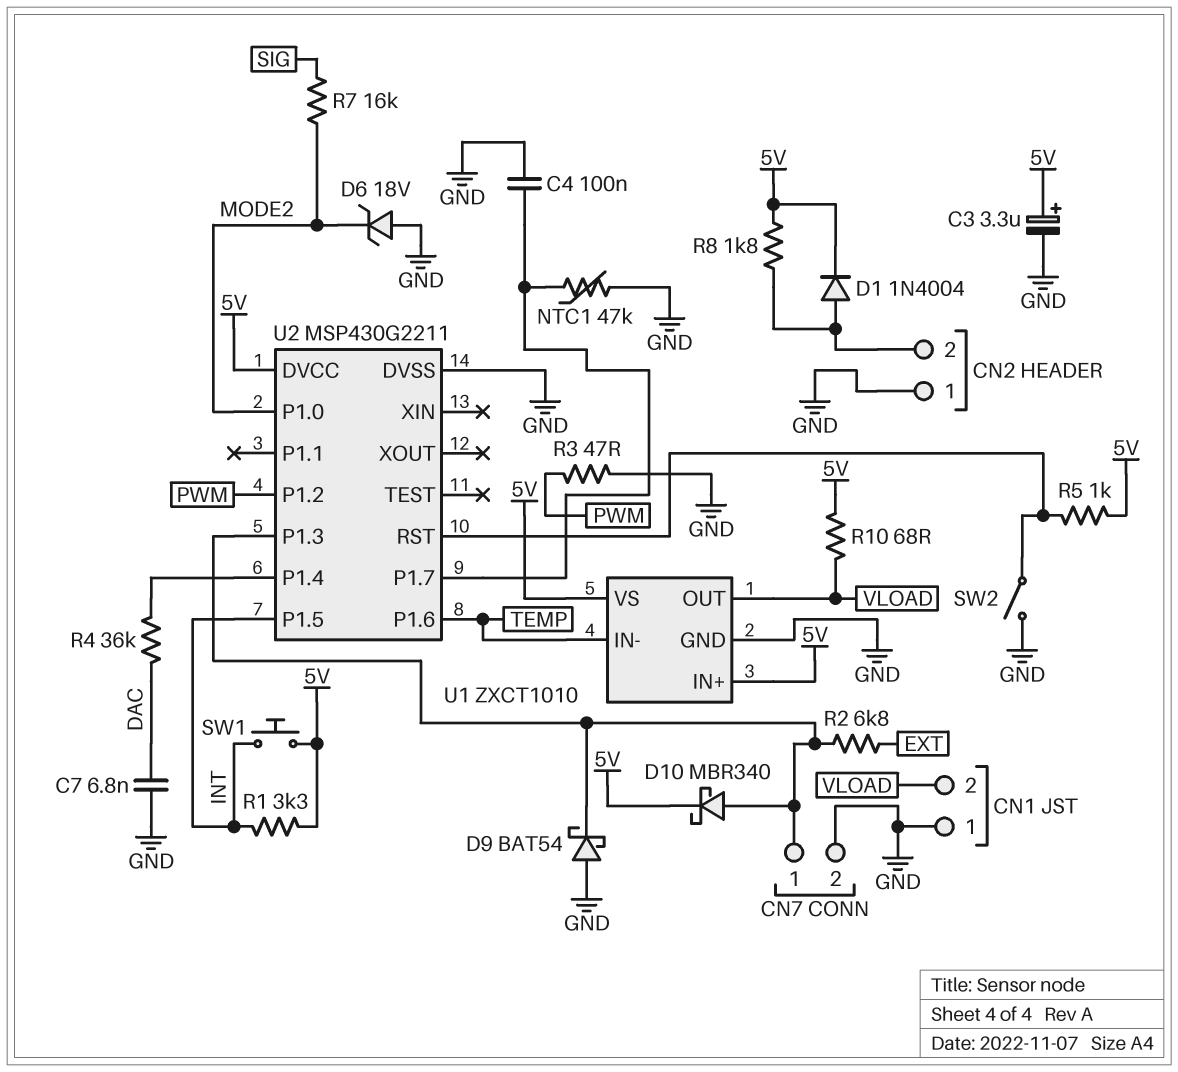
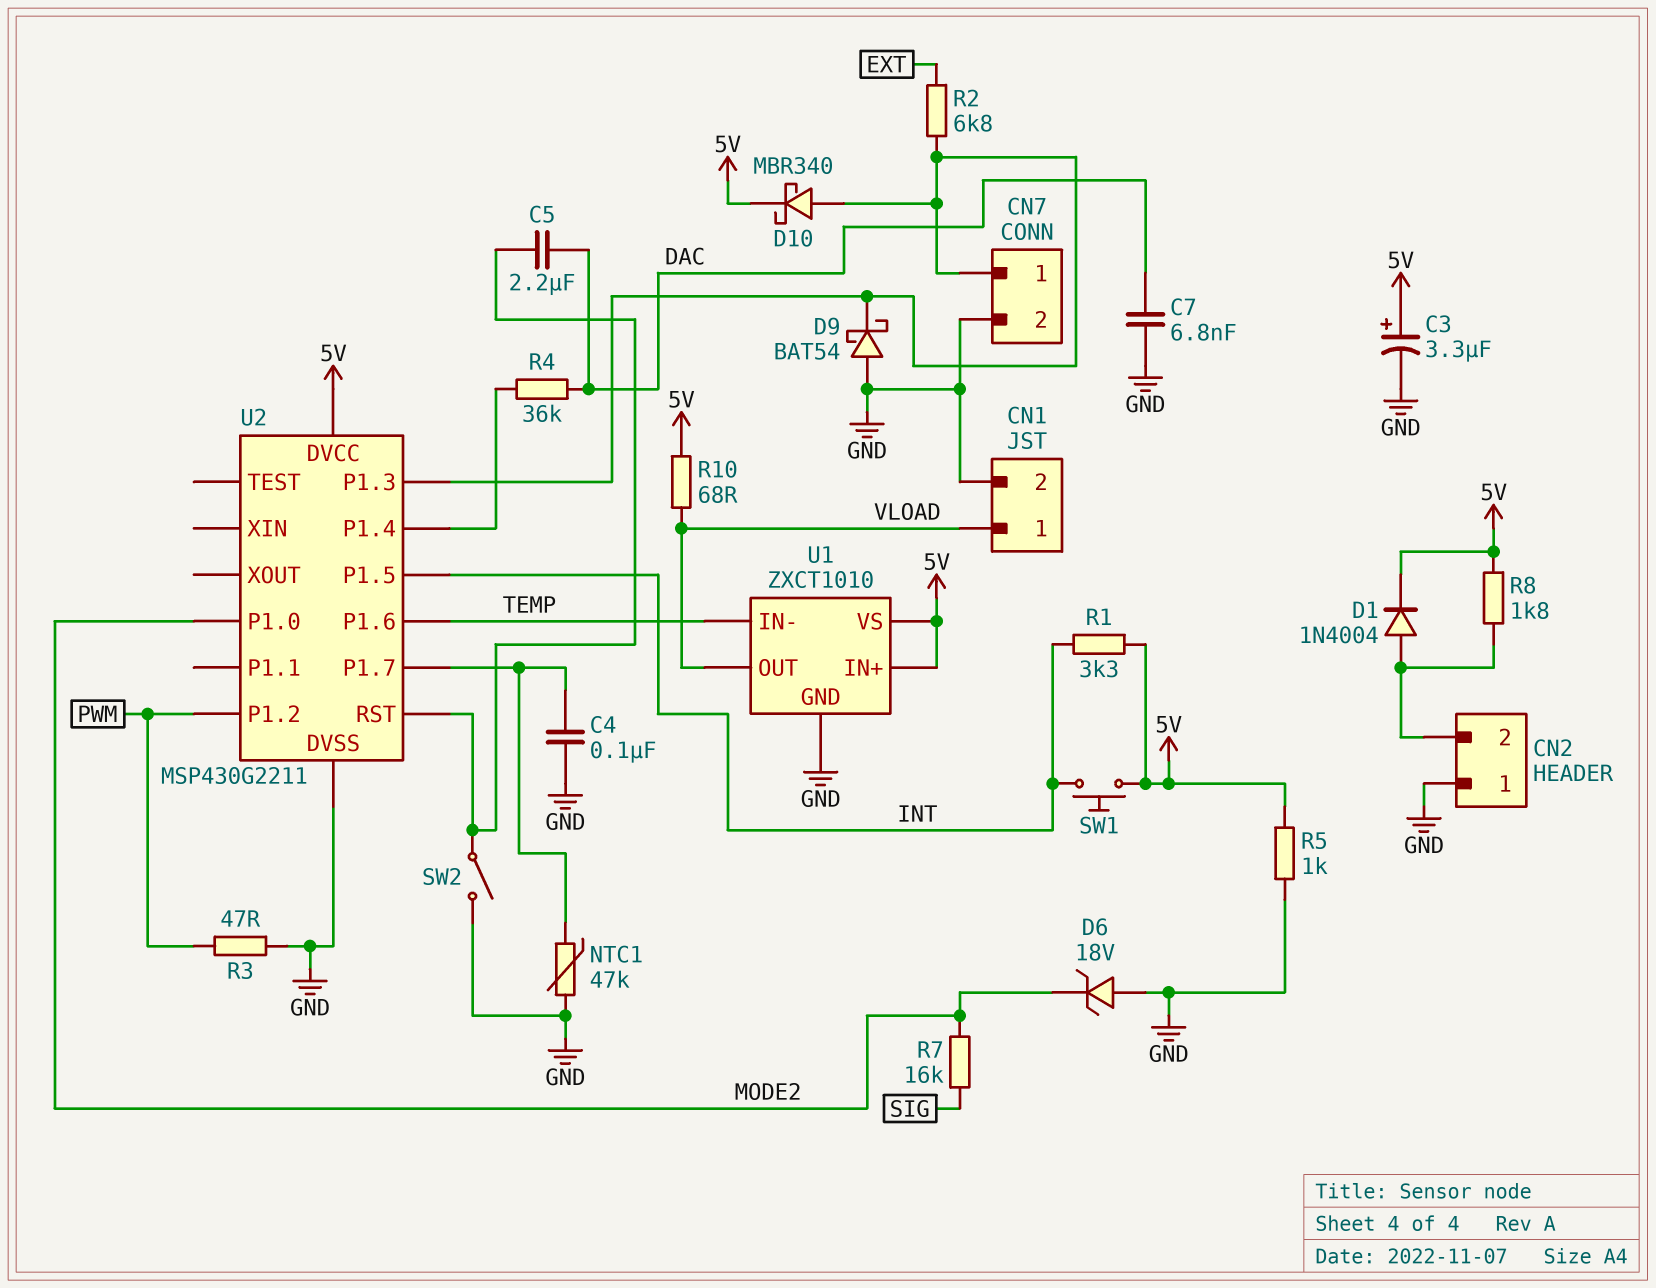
C5: none -> 2.2uF (DAC, U2/RST)
CN1 pin 1: GND -> VLOAD
CN1 pin 2: VLOAD -> GND
R5: 1k (5V, U2/RST) -> 1k (5V, GND)

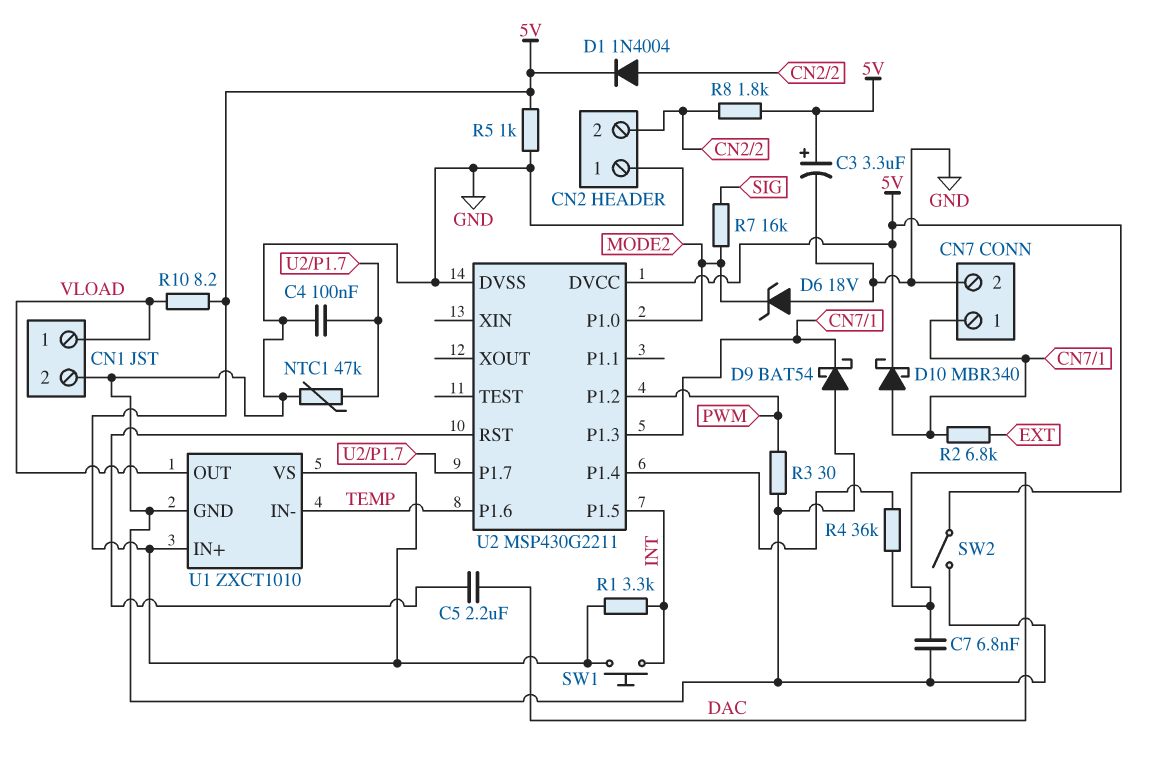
R3: 47 (GND, PWM) -> 30 (GND, PWM)
R10: 68 (5V, VLOAD) -> 8.2 (5V, VLOAD)
SW2: switch (GND, U2/RST) -> switch (5V, GND)

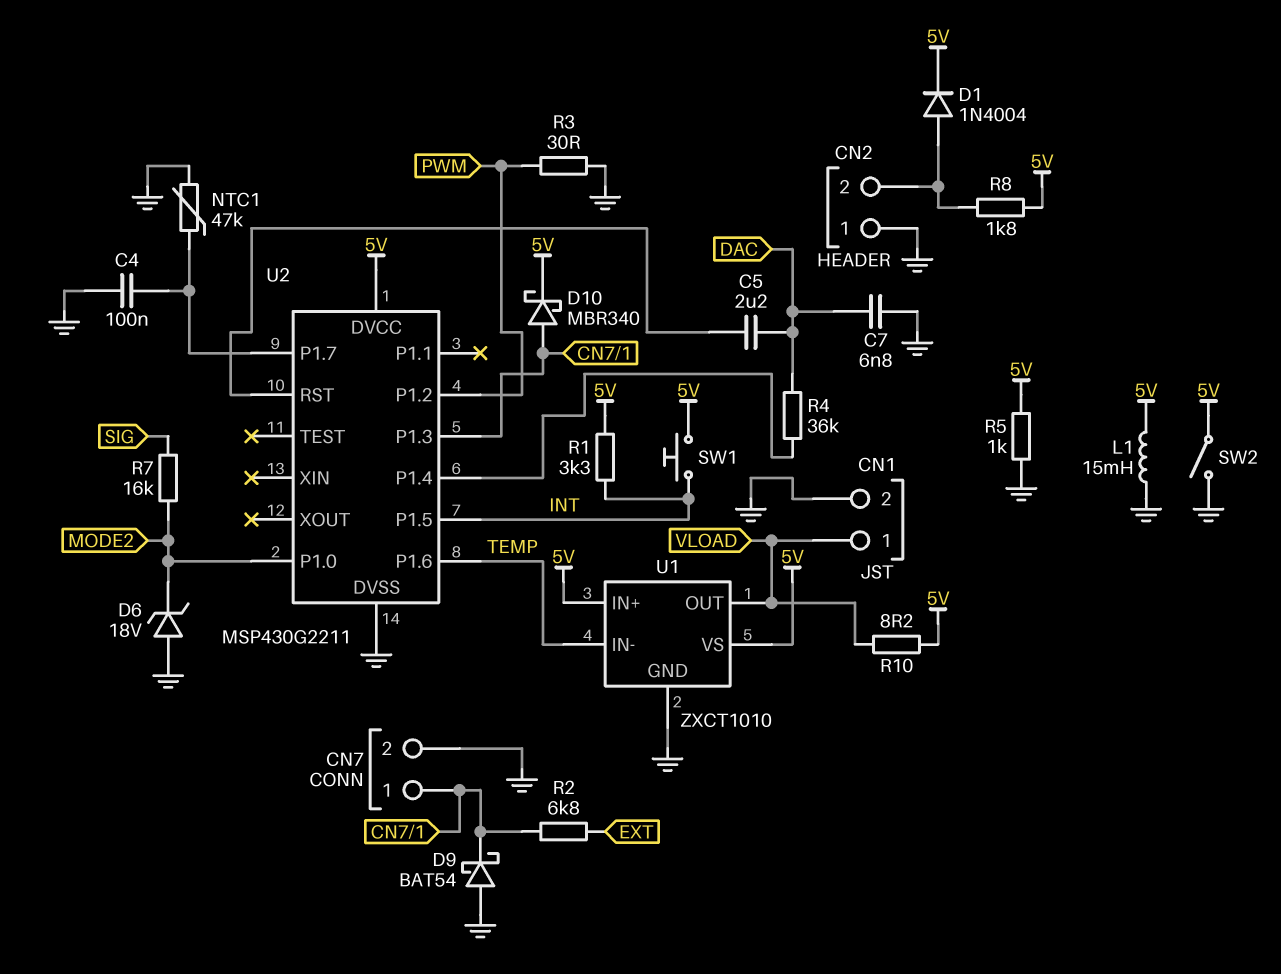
C3: 3.3uF (plus 5V, minus GND) -> none
L1: none -> 15mH (5V, GND)

